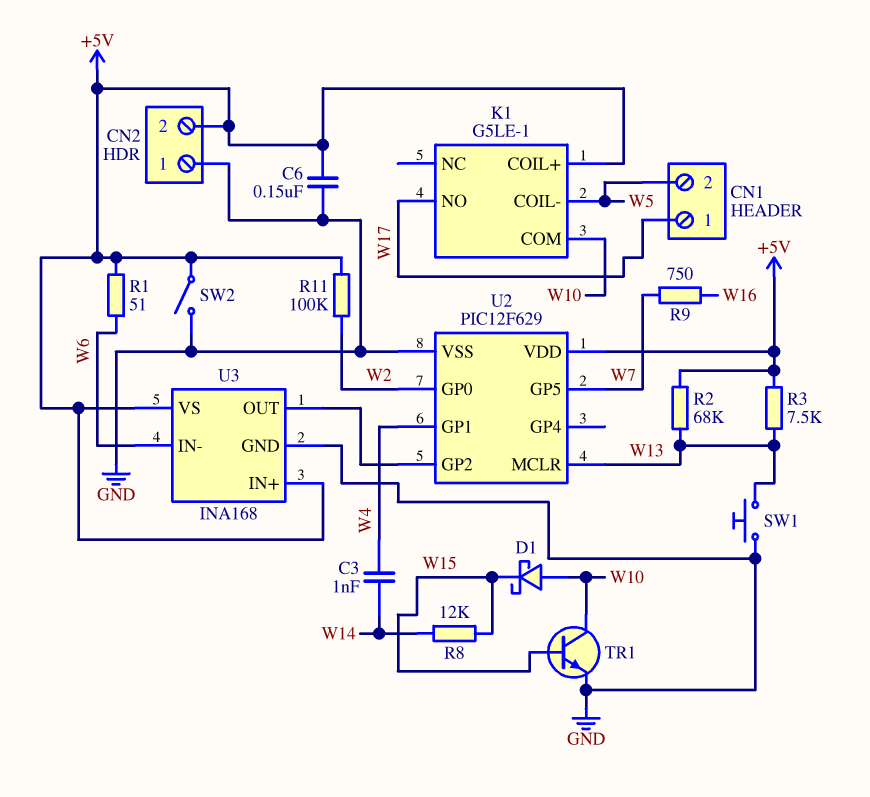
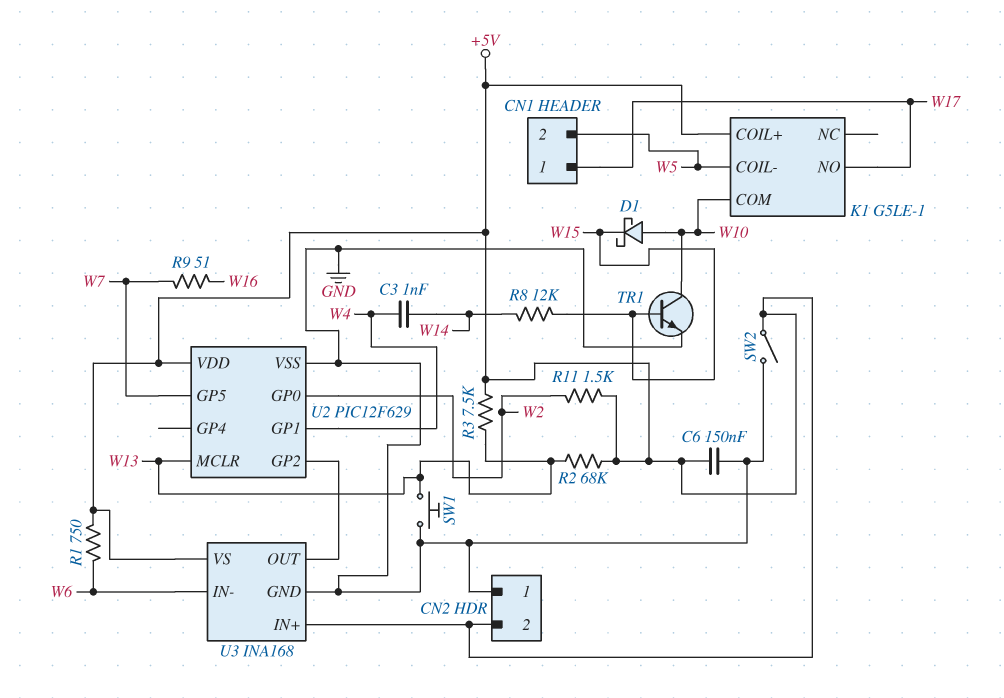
R1: 51 (+5V, W6) -> 750 (+5V, W6)
R9: 750 (W7, W16) -> 51 (W7, W16)
R11: 100k (+5V, W2) -> 1.5k (+5V, W2)

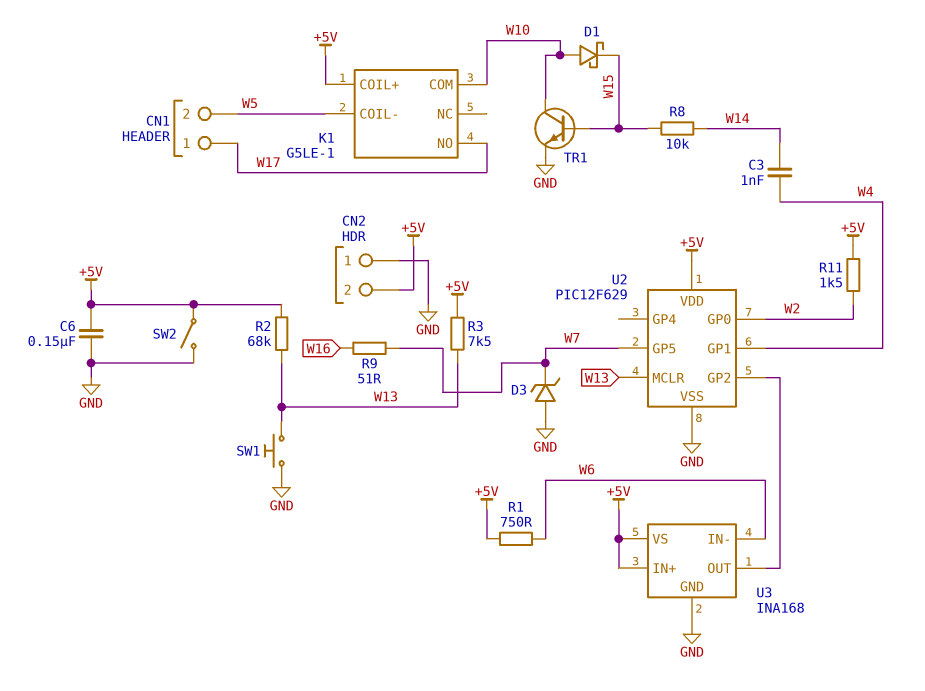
D3: none -> zener (A GND, K W7)
R8: 12k (W14, W15) -> 10k (W14, W15)

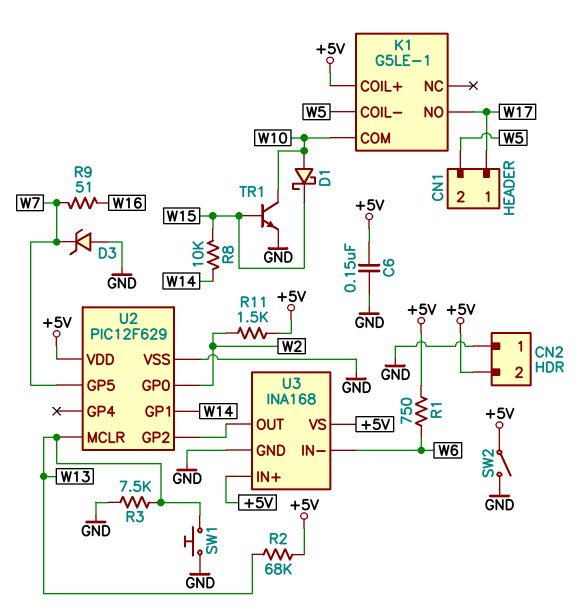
C3: 1nF (W4, W14) -> none
R3: 7.5k (+5V, W13) -> 7.5k (GND, W13)
U2 pin GP1: W4 -> W14

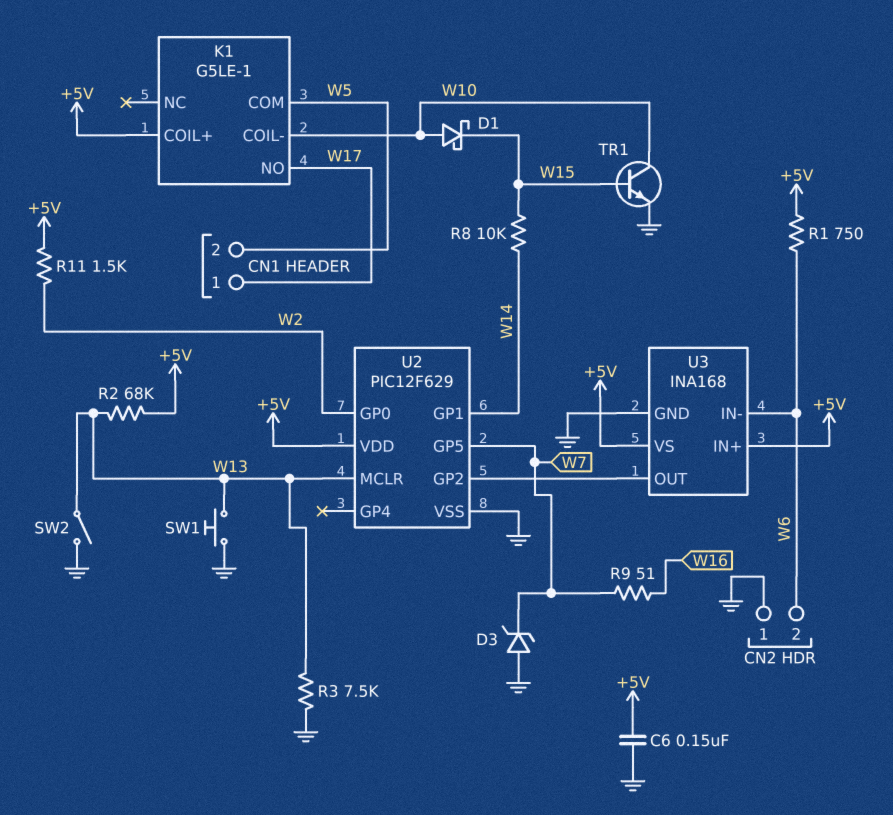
CN2 pin 2: +5V -> W6
K1 pin COIL-: W5 -> W10
K1 pin COM: W10 -> W5
SW2: switch (+5V, GND) -> switch (GND, W13)

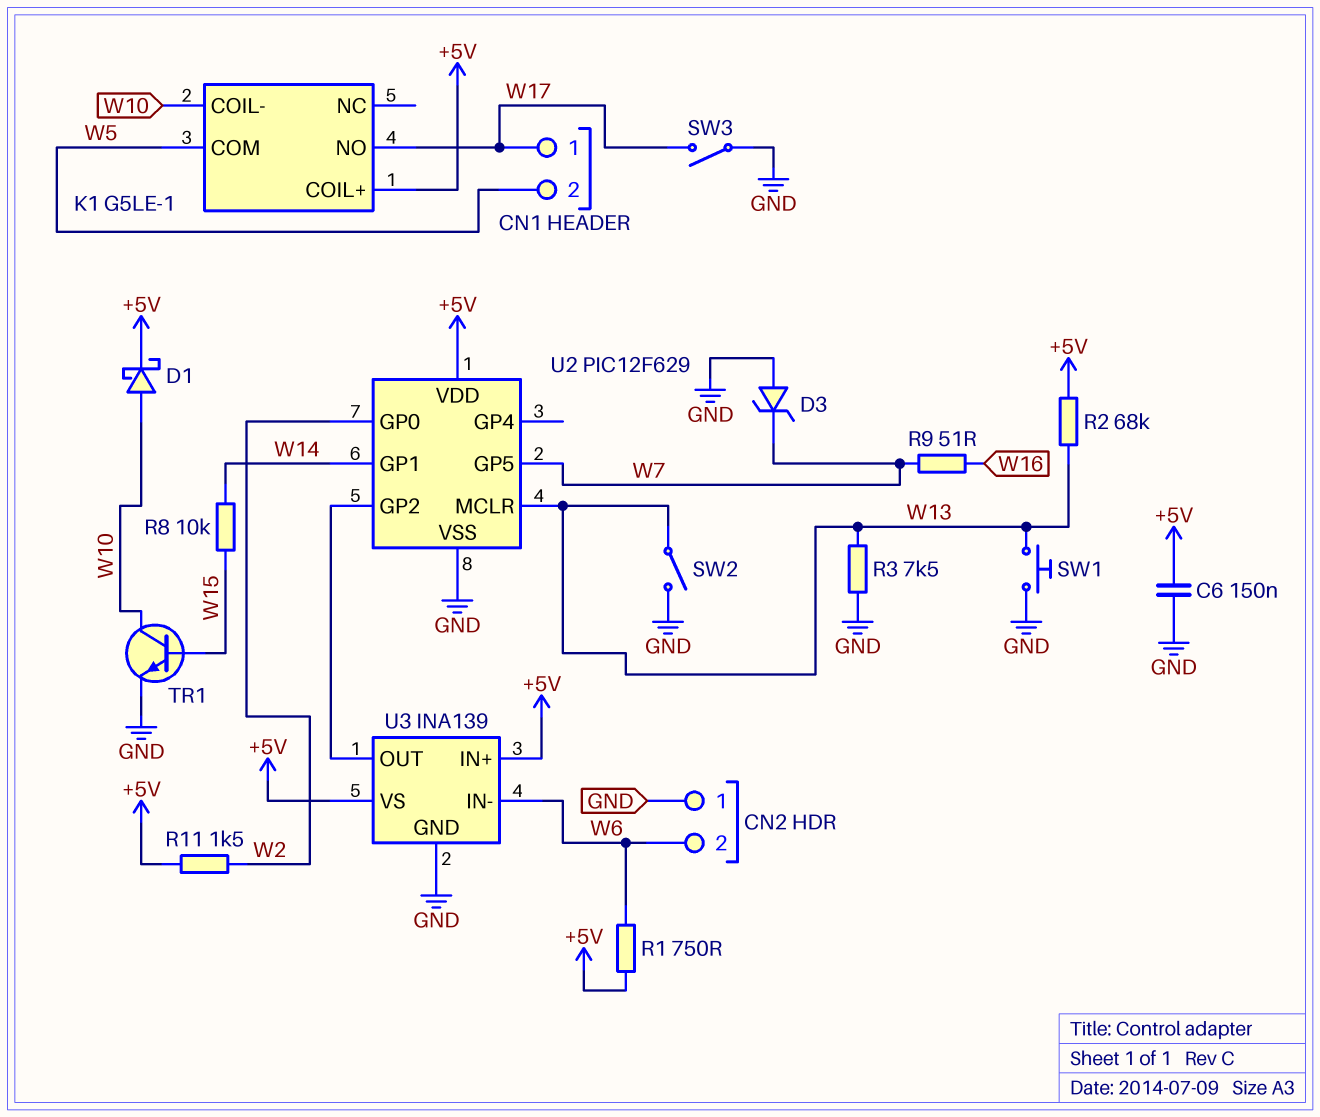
D1: schottky (A W10, K W15) -> schottky (A W10, K +5V)
SW3: none -> switch (GND, W17)
U3: INA168 -> INA139

